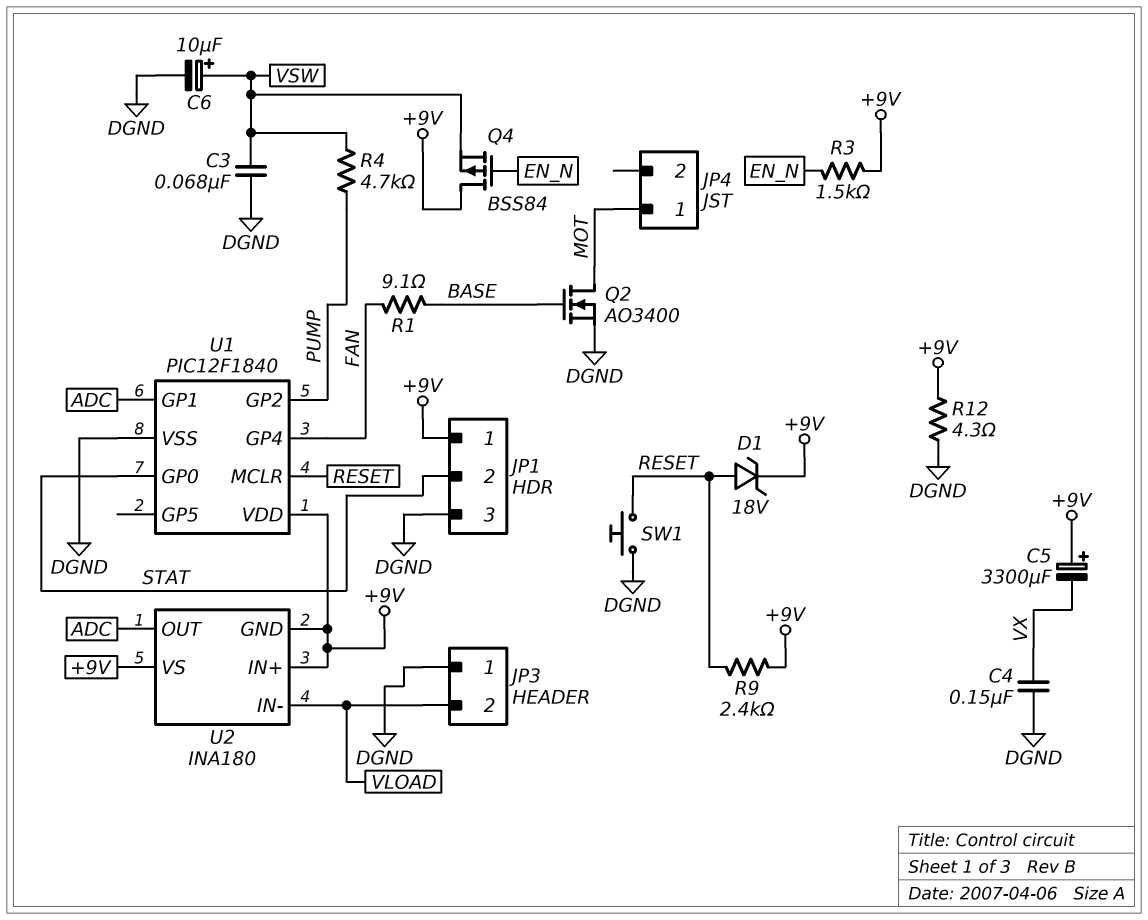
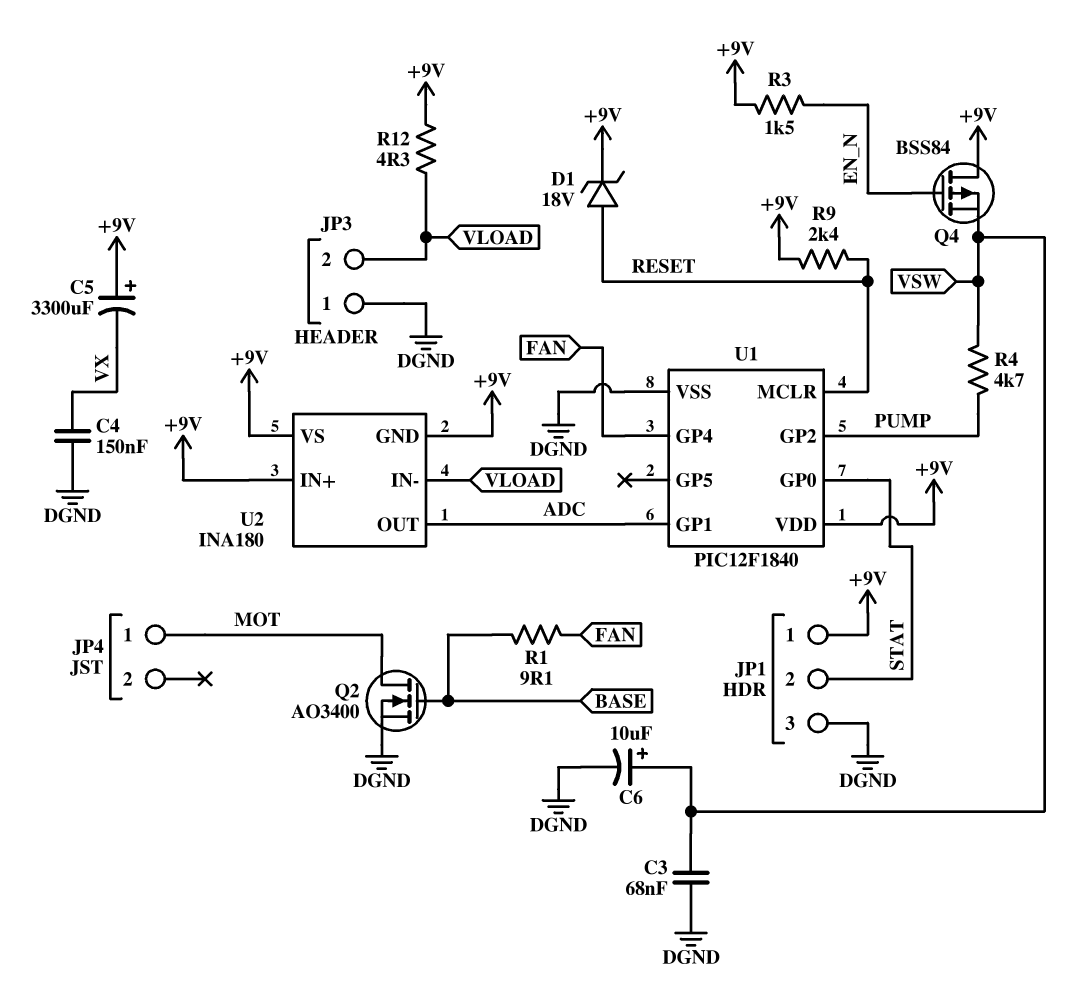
R12: 4.3 (+9V, DGND) -> 4.3 (+9V, VLOAD)
SW1: button (DGND, RESET) -> none

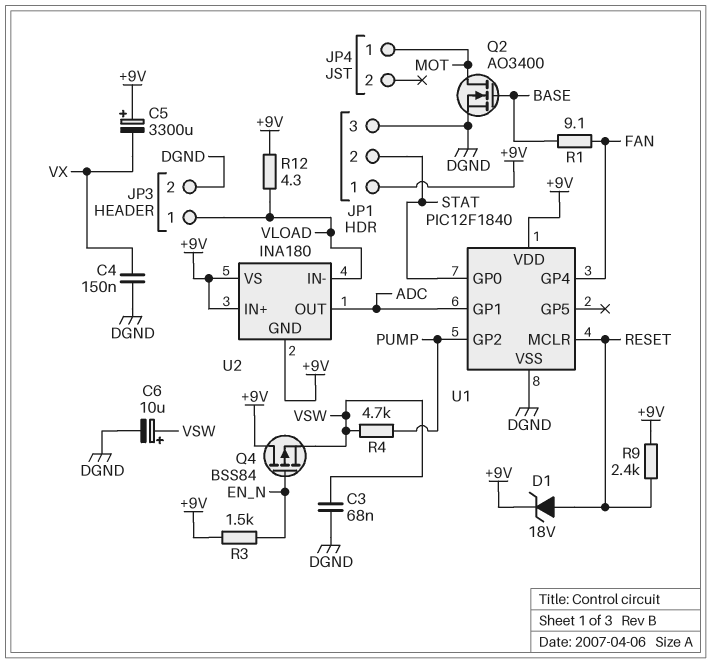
JP3 pin 1: DGND -> VLOAD
JP3 pin 2: VLOAD -> DGND

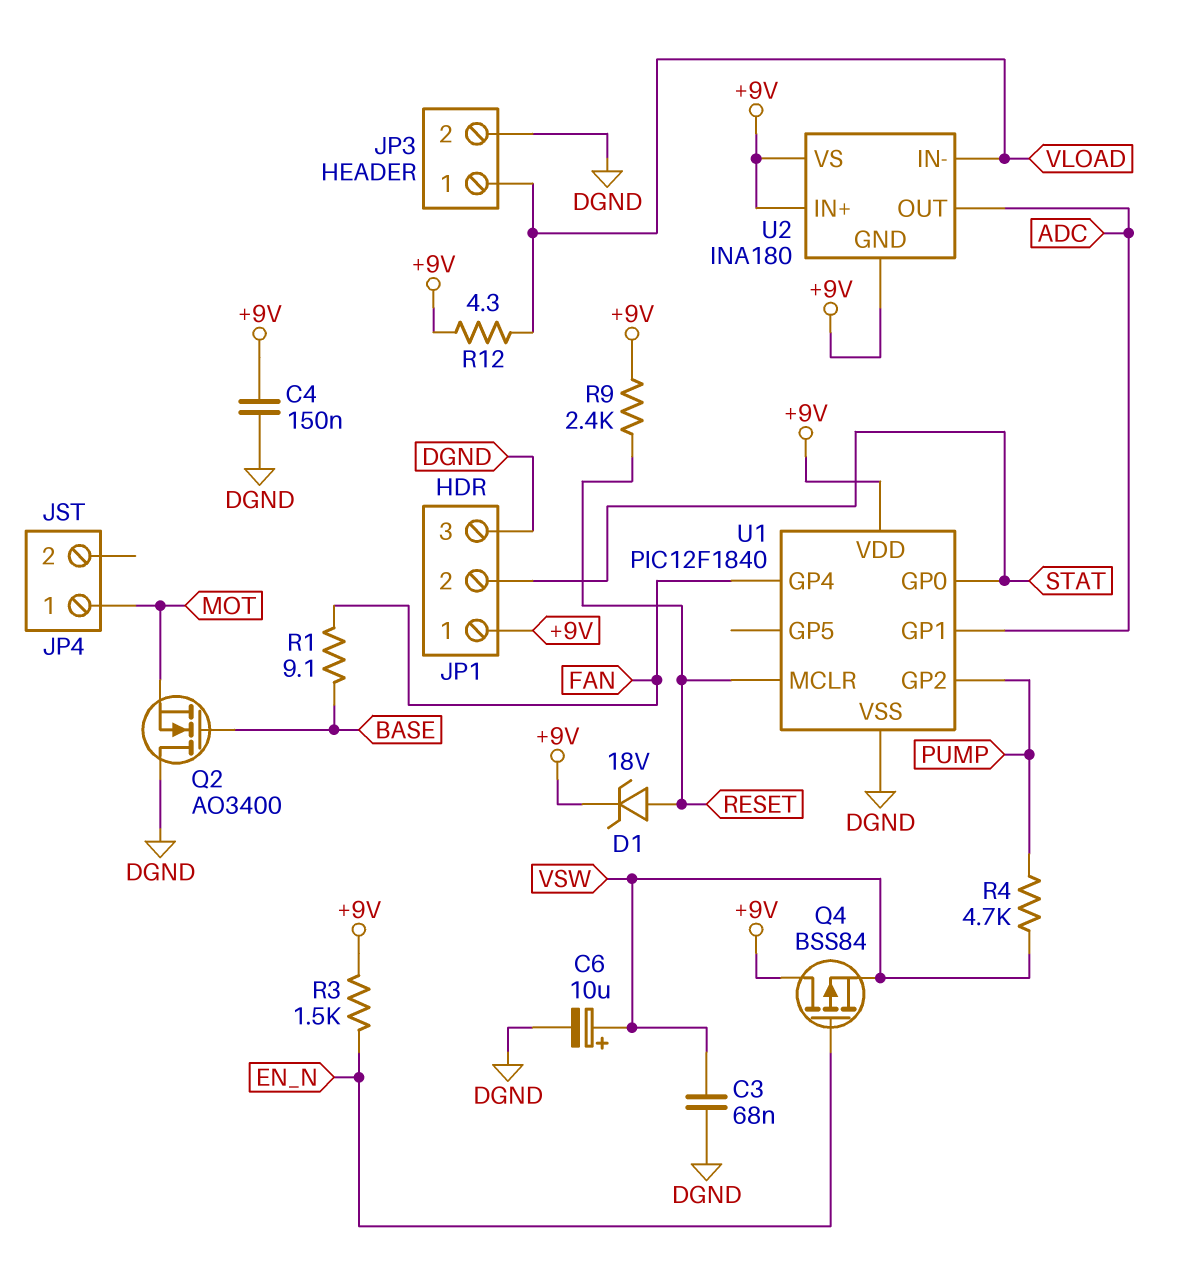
C4: 150nF (DGND, VX) -> 150nF (+9V, DGND)
C5: 3300uF (plus +9V, minus VX) -> none
Q2: NMOS AO3400 (G BASE, D MOT, S DGND) -> NMOS AO3400 (G BASE, D DGND, S MOT)

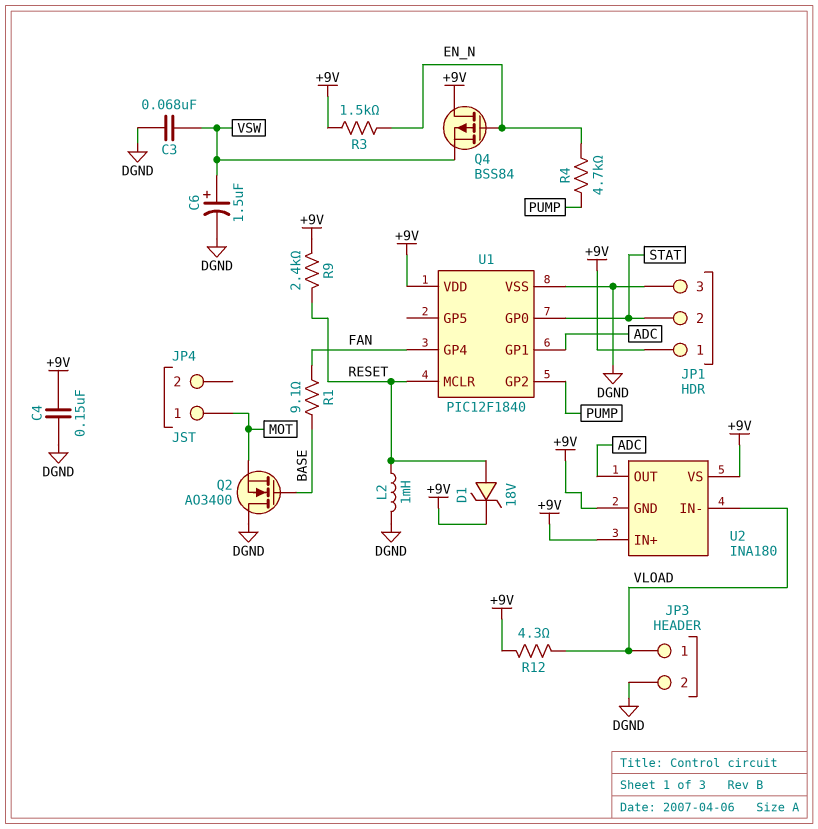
C6: 10uF (plus VSW, minus DGND) -> 1.5uF (plus VSW, minus DGND)
L2: none -> 1mH (DGND, RESET)
R4: 4.7k (PUMP, VSW) -> 4.7k (EN_N, PUMP)

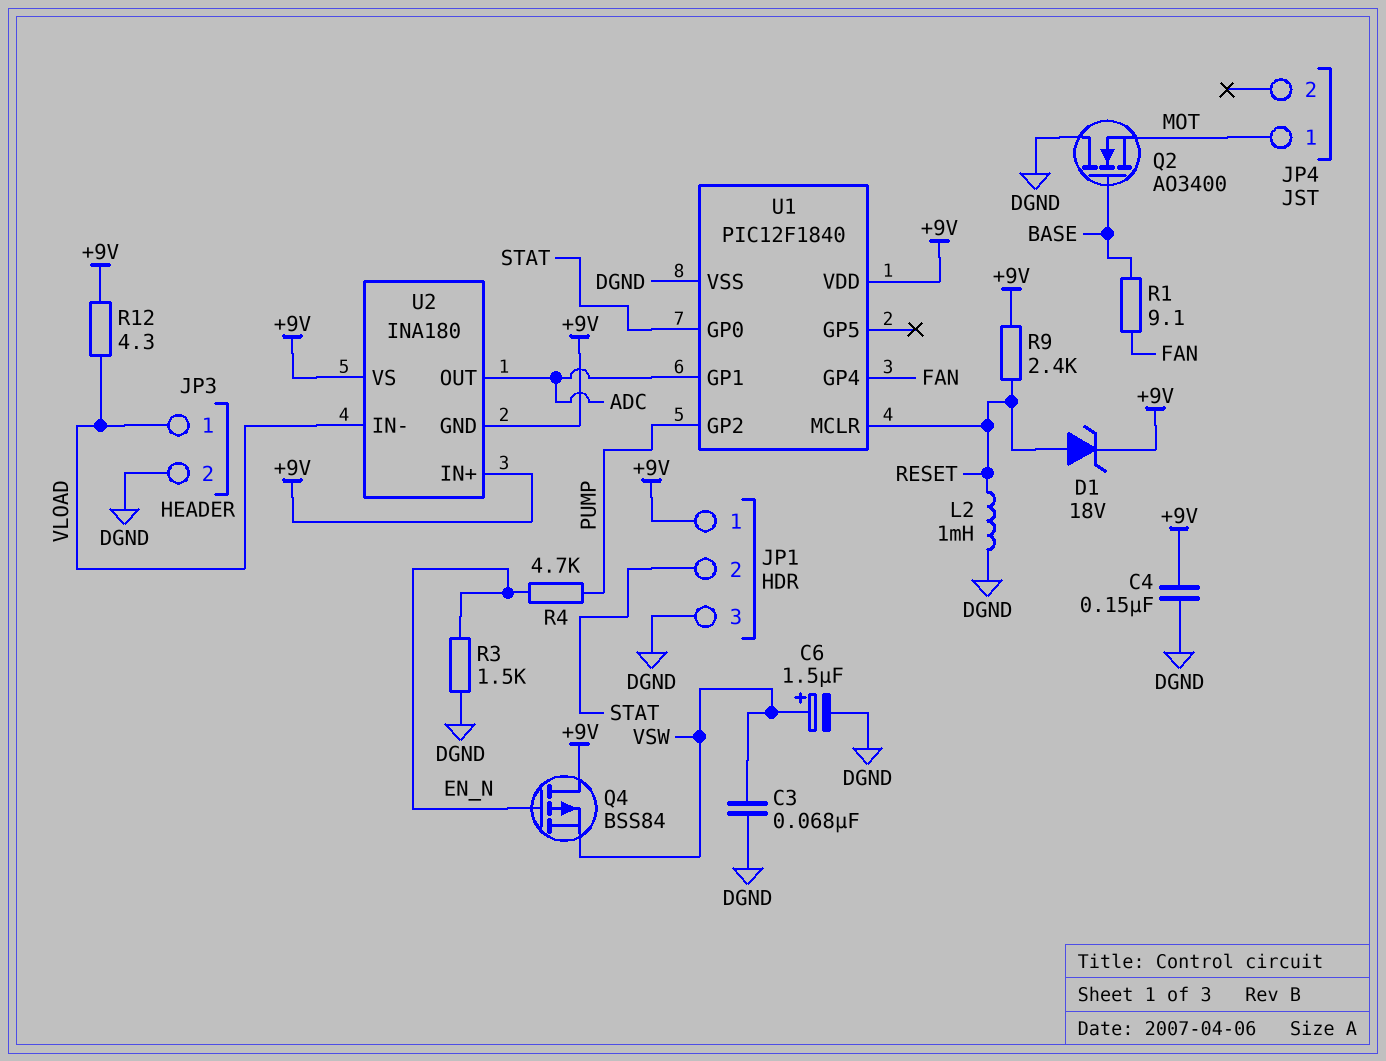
R3: 1.5k (+9V, EN_N) -> 1.5k (DGND, EN_N)

